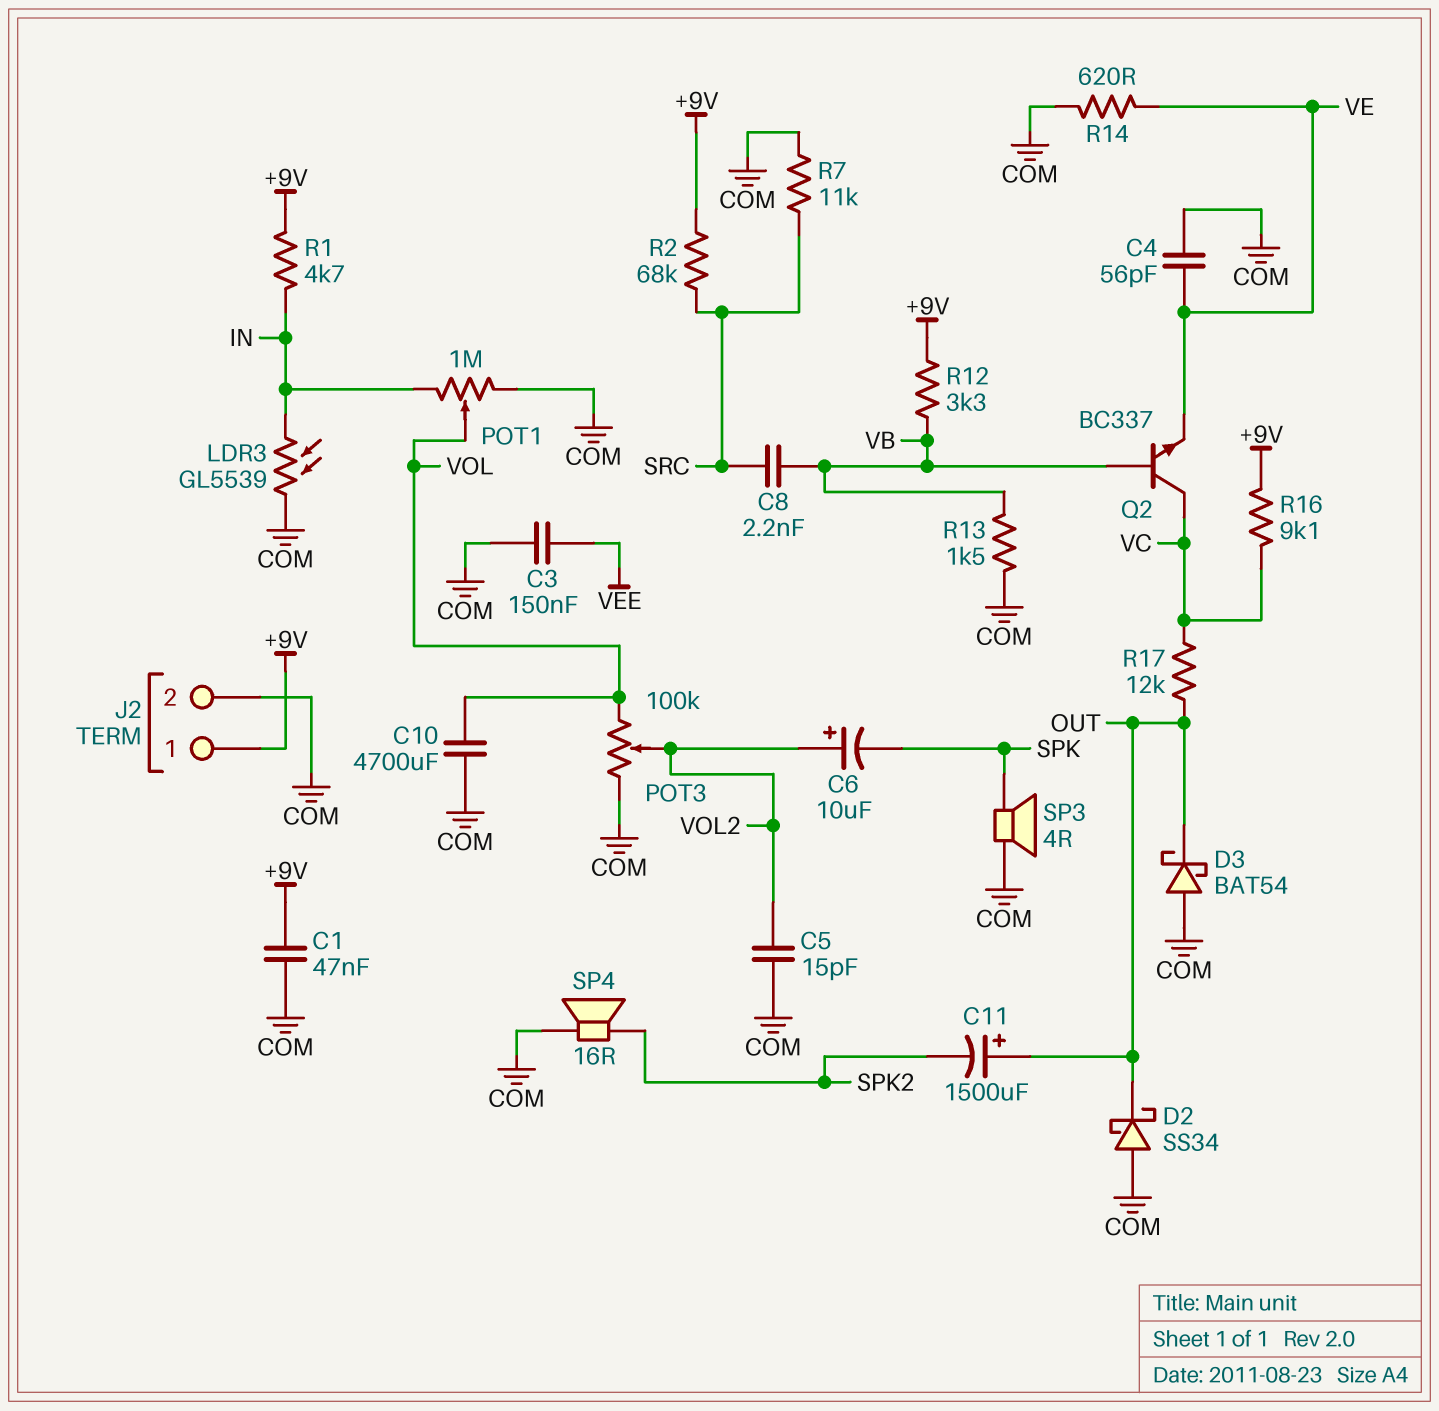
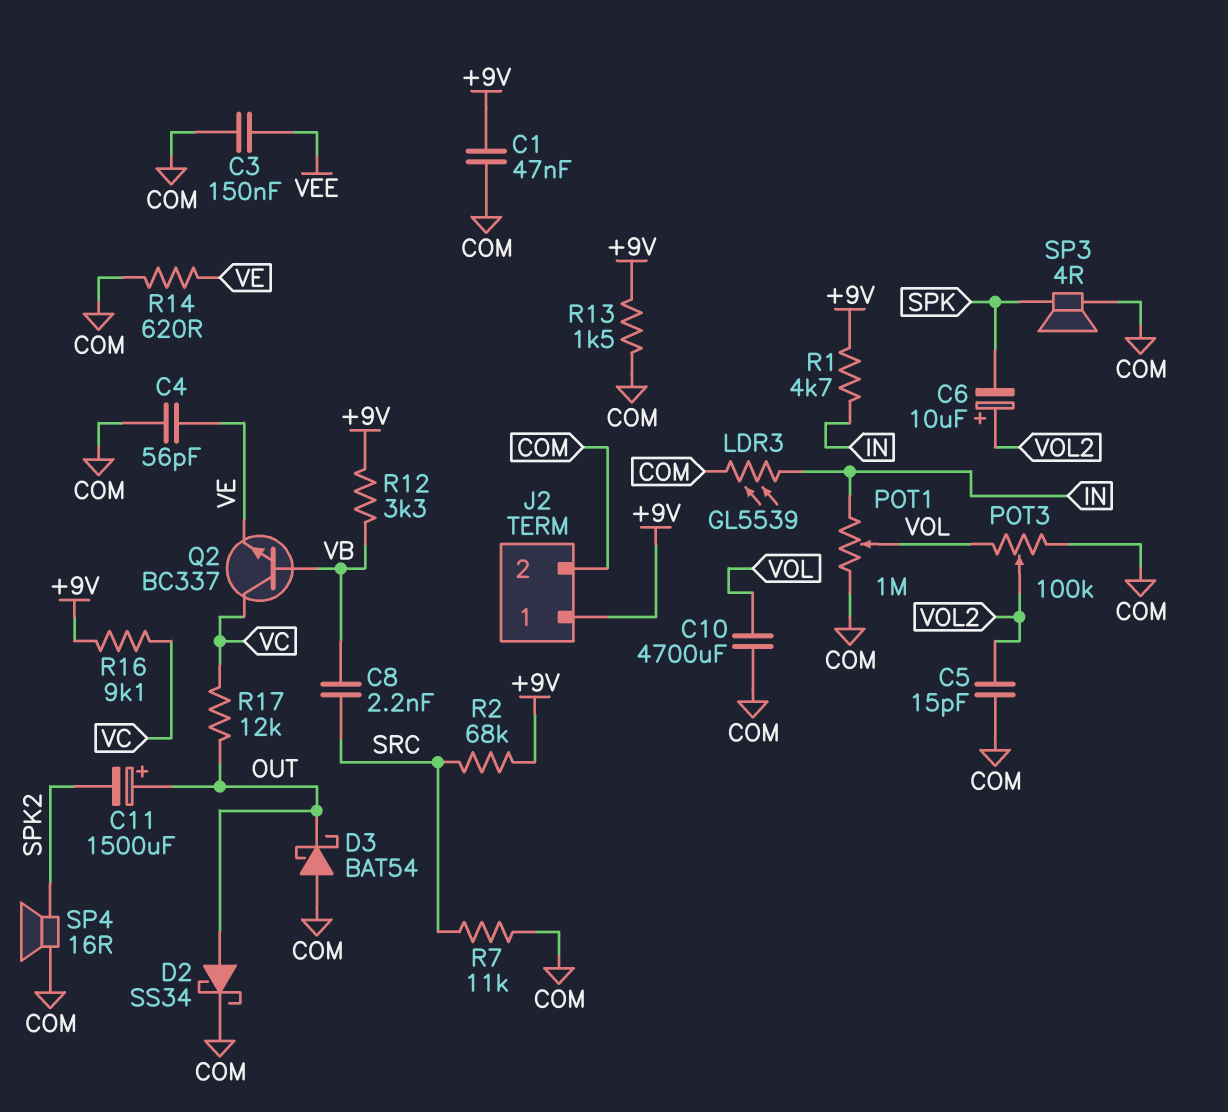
D2: schottky SS34 (A COM, K OUT) -> schottky SS34 (A OUT, K COM)
R13: 1.5k (COM, VB) -> 1.5k (+9V, COM)

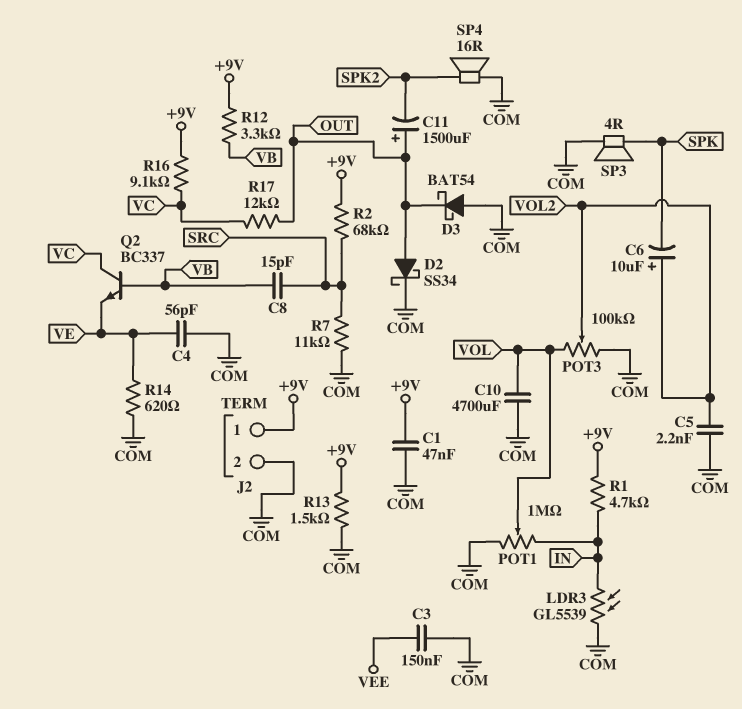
C5: 15pF (COM, VOL2) -> 2.2nF (COM, VOL2)
C8: 2.2nF (SRC, VB) -> 15pF (SRC, VB)

